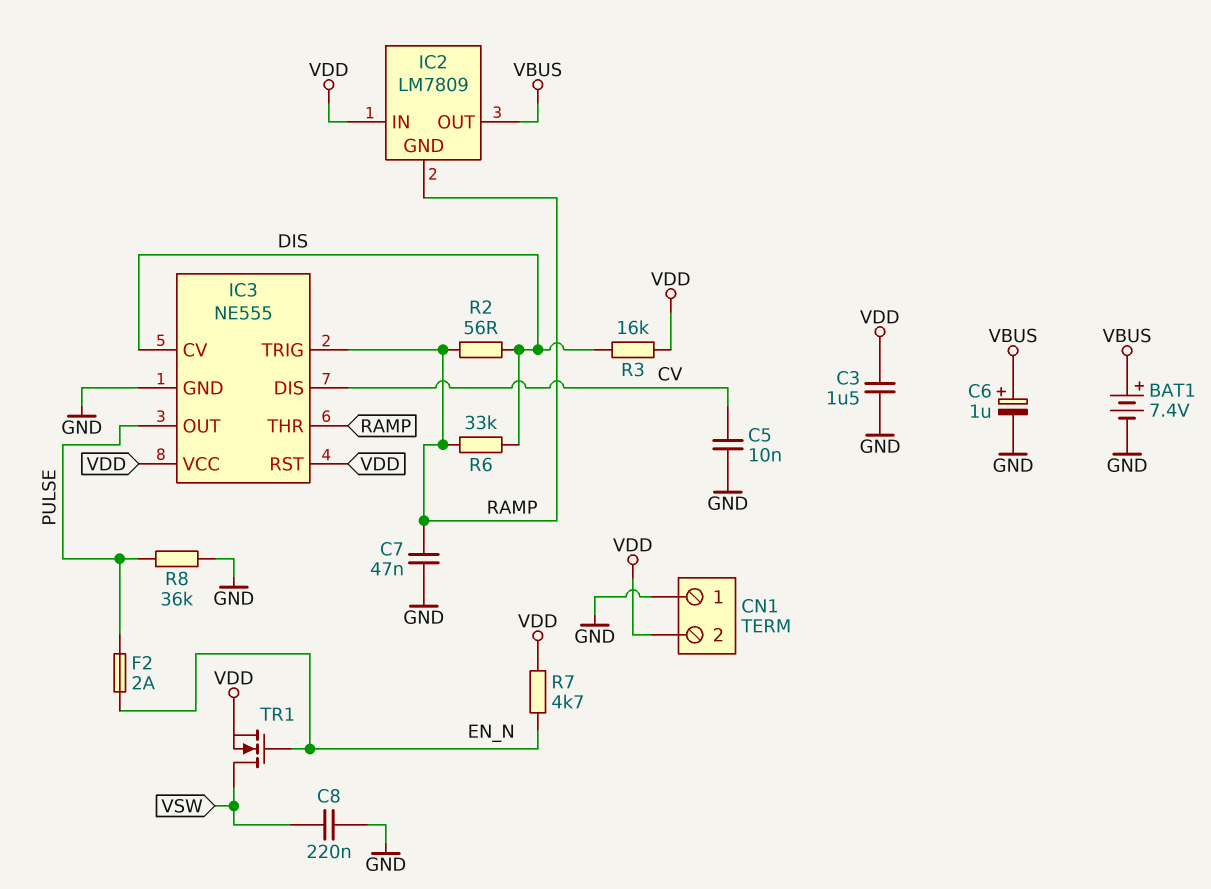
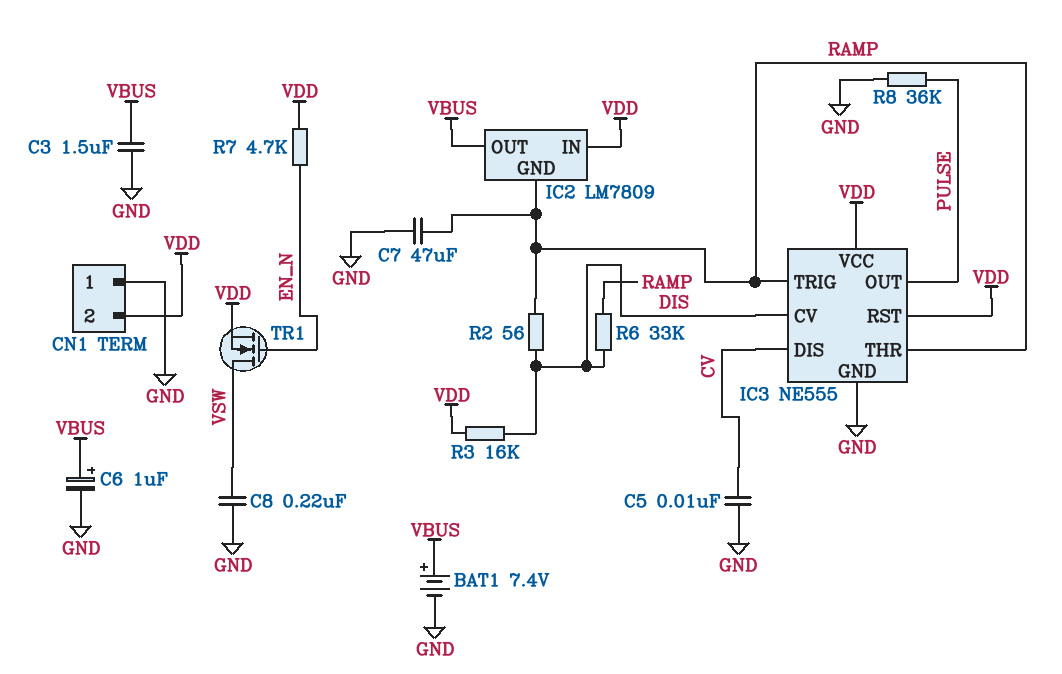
C3: 1.5uF (GND, VDD) -> 1.5uF (GND, VBUS)
C7: 47nF (GND, RAMP) -> 47uF (GND, RAMP)
F2: 2A (EN_N, PULSE) -> none

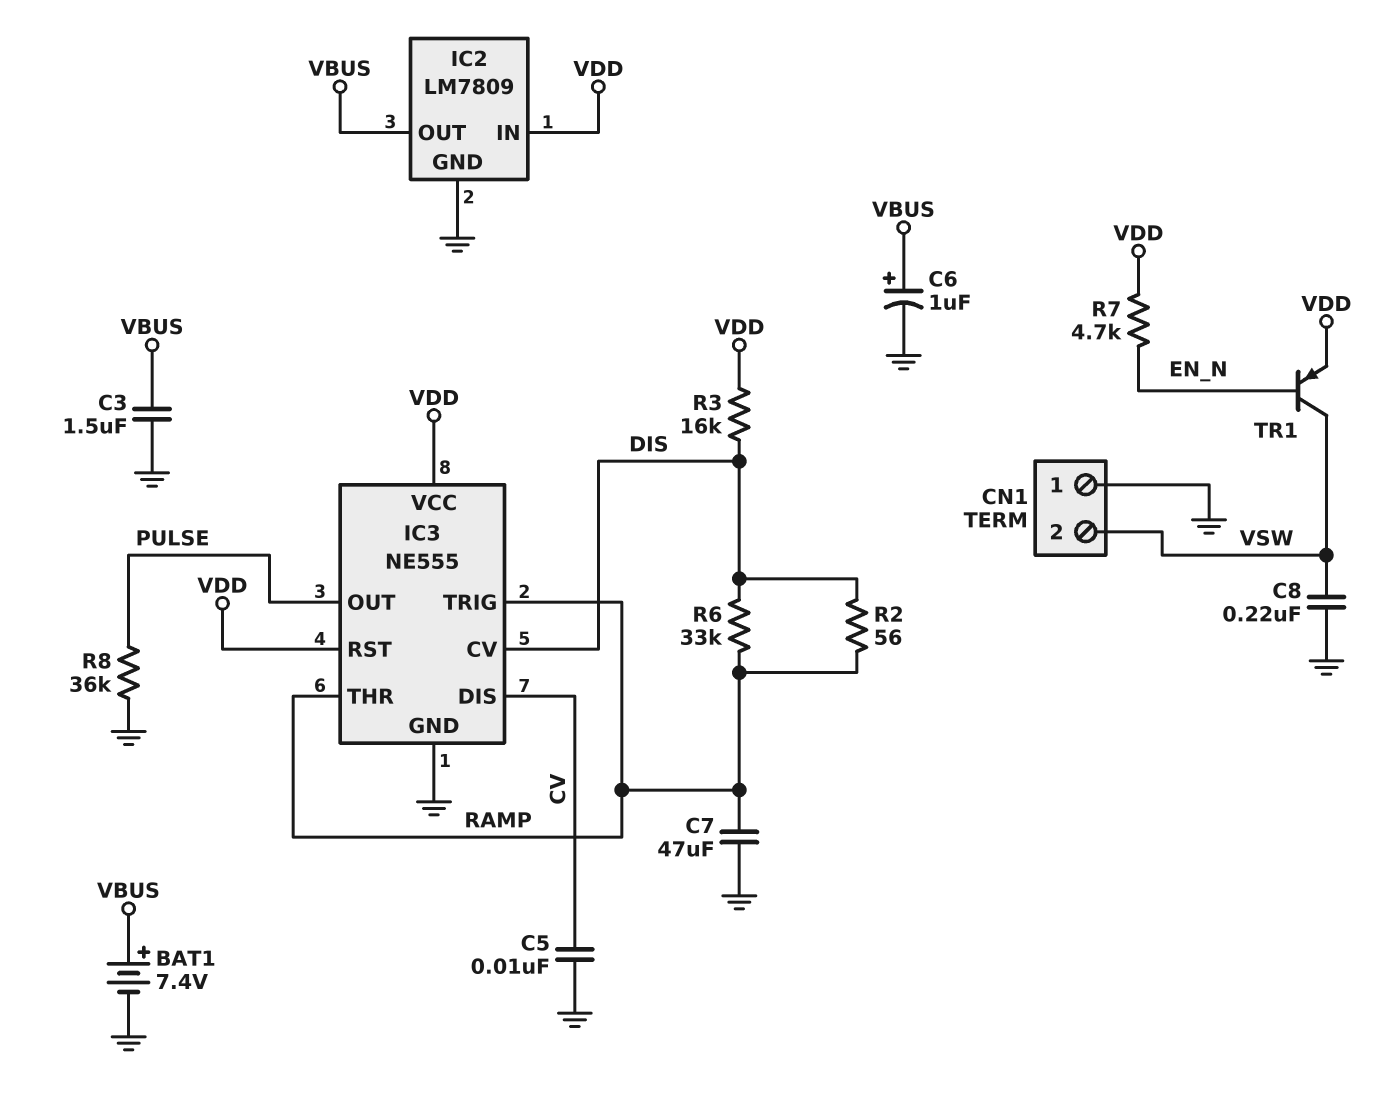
CN1 pin 2: VDD -> VSW
IC2 pin GND: RAMP -> GND
TR1: NMOS (G EN_N, D VSW, S VDD) -> PNP (B EN_N, C VSW, E VDD)

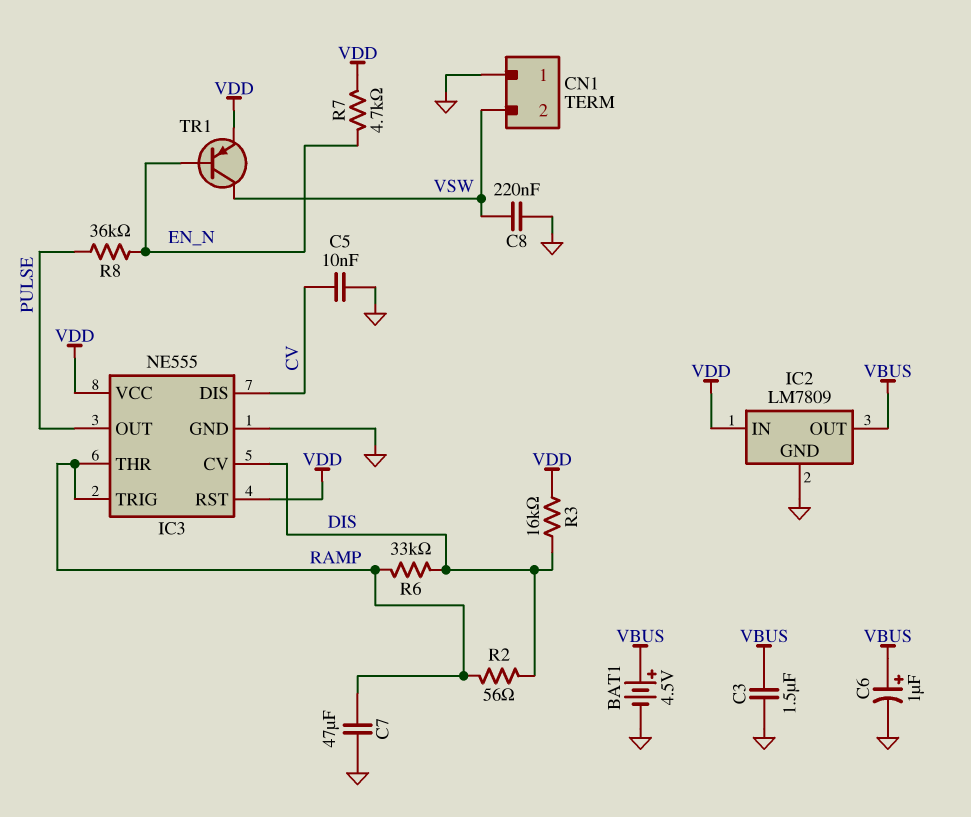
BAT1: 7.4V (plus VBUS, minus GND) -> 4.5V (plus VBUS, minus GND)
R8: 36k (GND, PULSE) -> 36k (EN_N, PULSE)

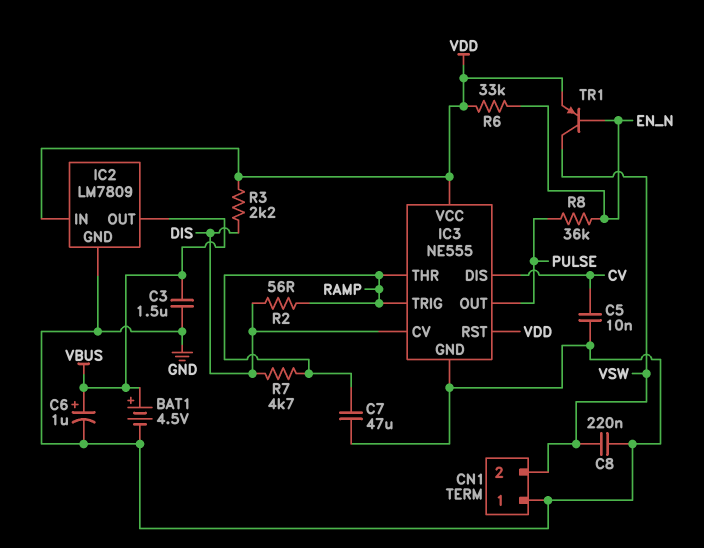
R3: 16k (DIS, VDD) -> 2.2k (DIS, VDD)
R6: 33k (DIS, RAMP) -> 33k (EN_N, VDD)
R7: 4.7k (EN_N, VDD) -> 4.7k (DIS, RAMP)

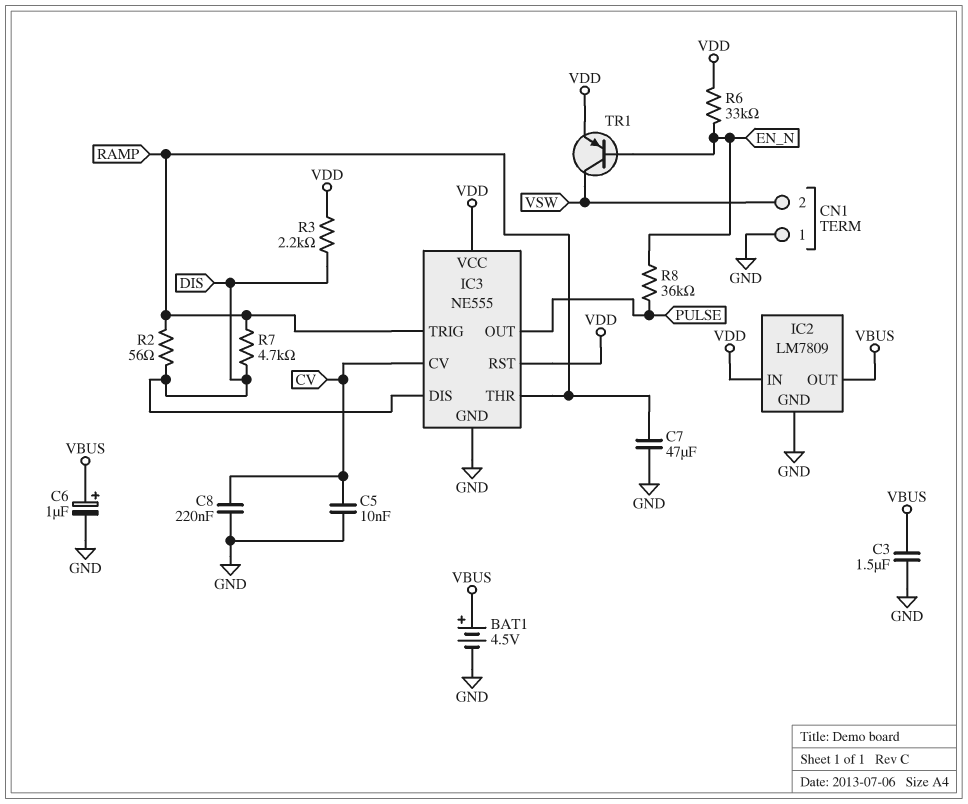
C8: 220nF (GND, VSW) -> 220nF (CV, GND)
IC3 pin CV: DIS -> CV
IC3 pin DIS: CV -> DIS

